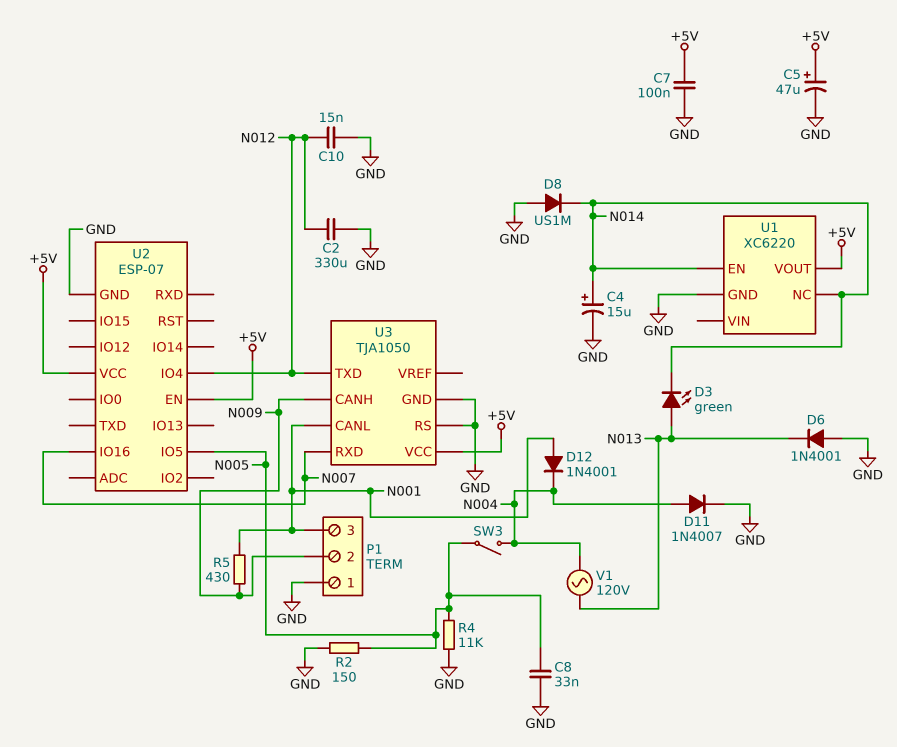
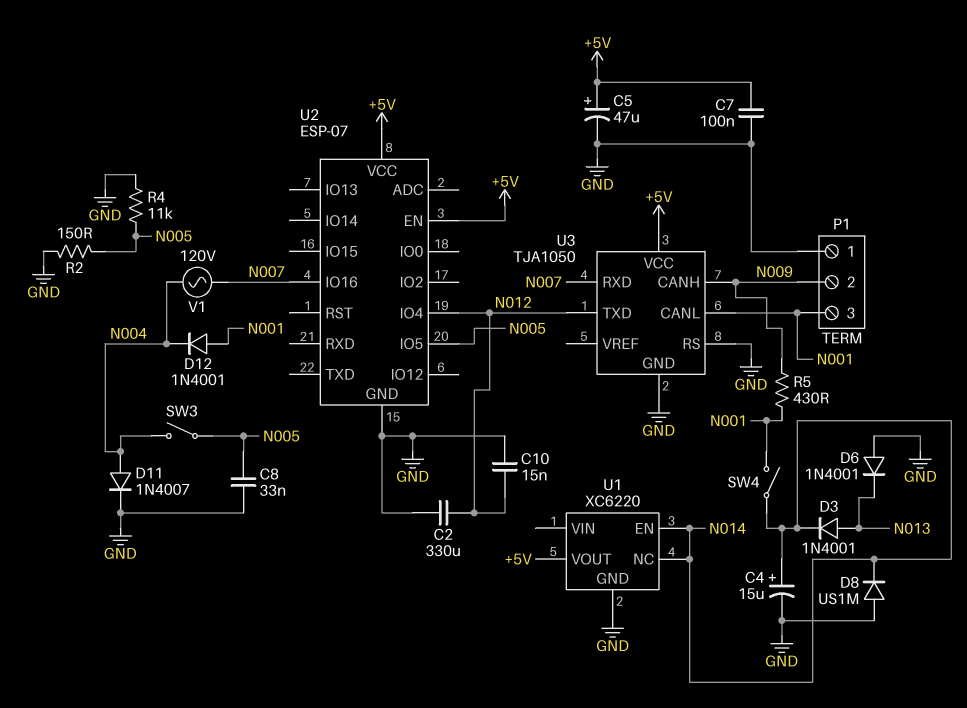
D3: LED green (A N013, K N014) -> diode 1N4001 (A N013, K N014)
SW4: none -> switch (N001, N014)
V1: AC 120V (N004, N013) -> AC 120V (N004, N007)

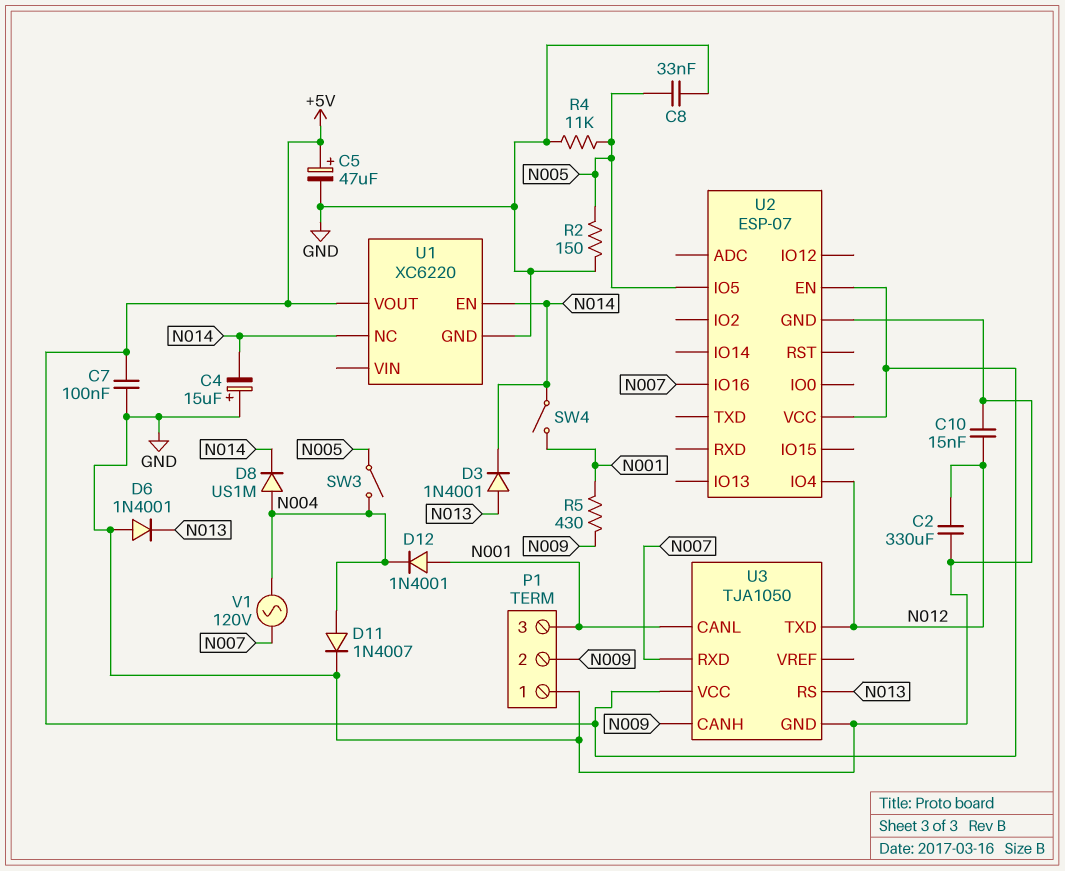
C4: 15uF (plus N014, minus GND) -> 15uF (plus GND, minus N014)
D8: diode US1M (A GND, K N014) -> diode US1M (A N004, K N014)
U3 pin RS: GND -> N013

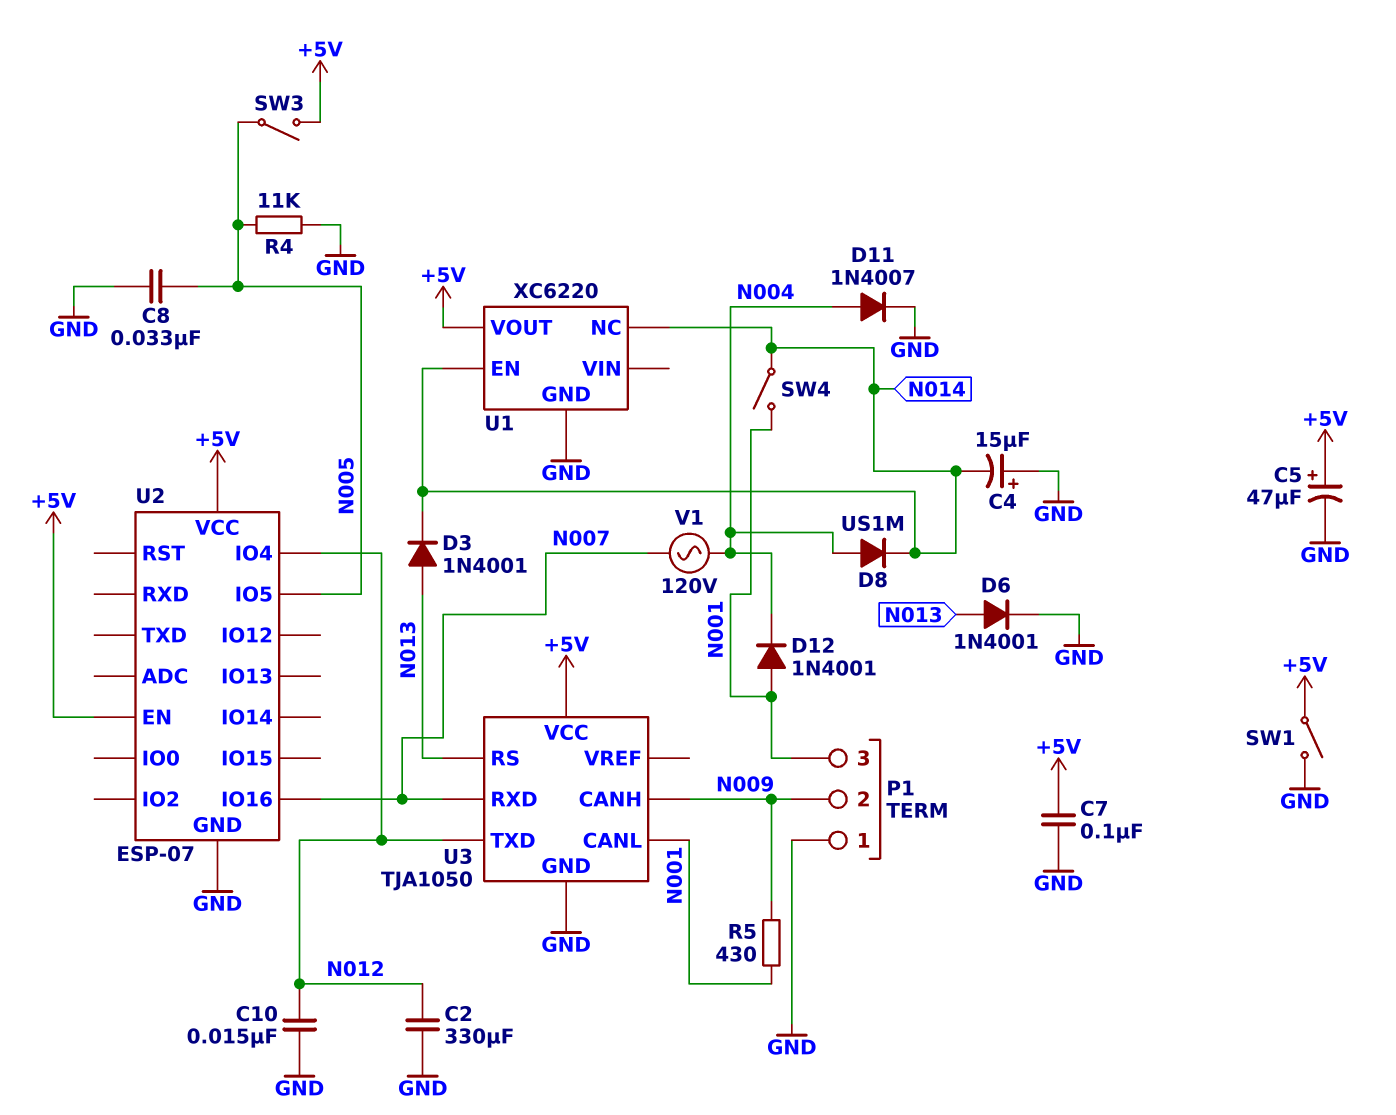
D6: diode 1N4001 (A GND, K N013) -> diode 1N4001 (A N013, K GND)
R2: 150 (GND, N005) -> none
SW1: none -> switch (+5V, GND)
SW3: switch (N004, N005) -> switch (+5V, N005)

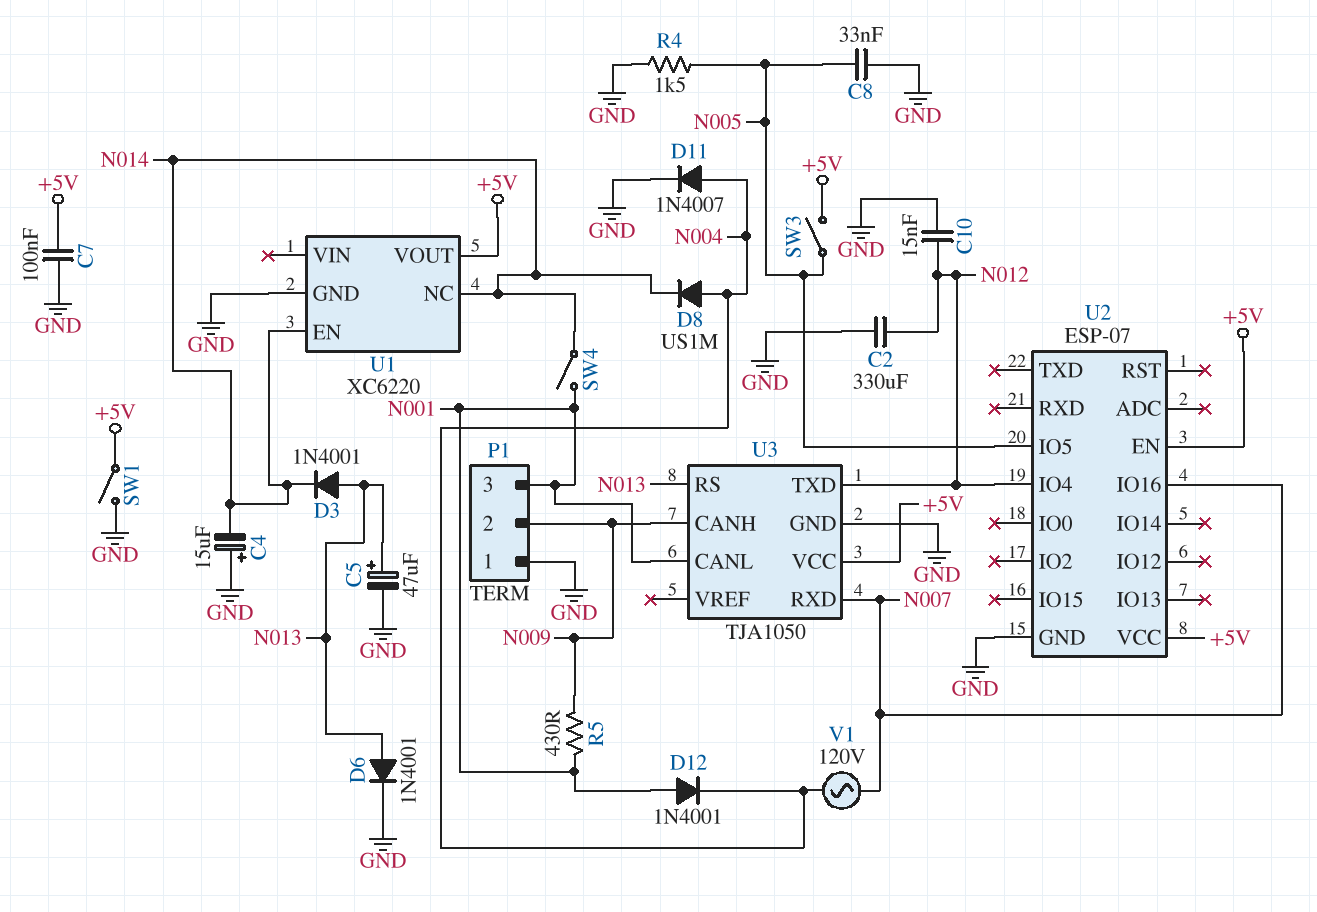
C5: 47uF (plus +5V, minus GND) -> 47uF (plus N013, minus GND)
R4: 11k (GND, N005) -> 1.5k (GND, N005)

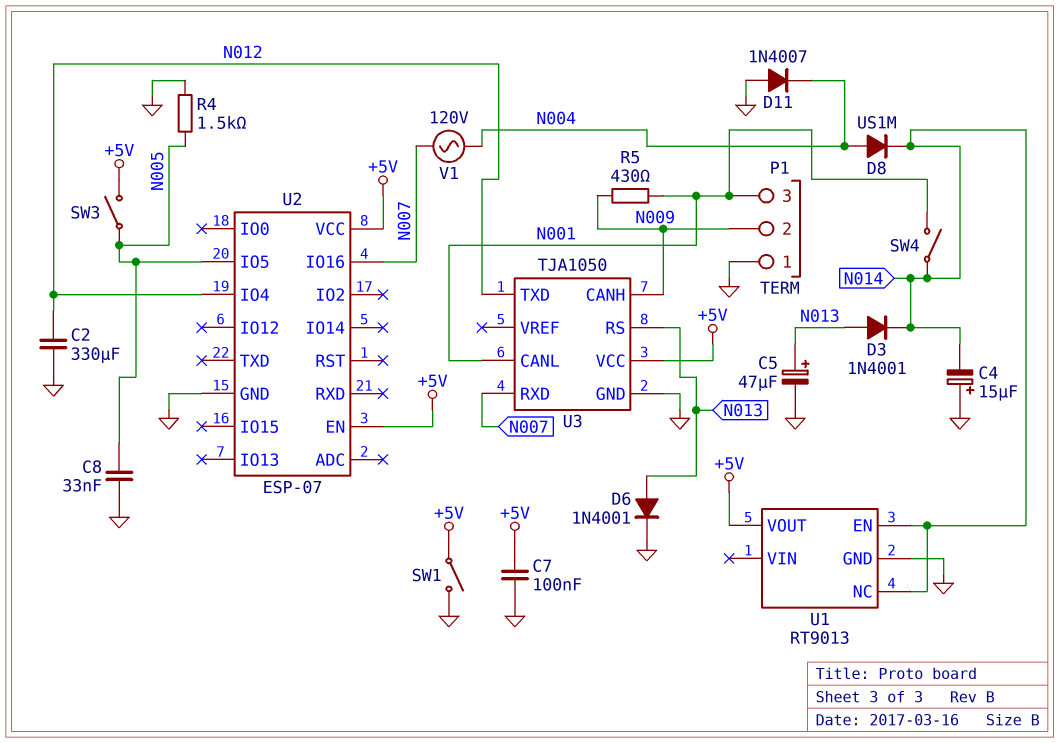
C10: 15nF (GND, N012) -> none
D11: diode 1N4007 (A N004, K GND) -> diode 1N4007 (A GND, K N004)
D12: diode 1N4001 (A N001, K N004) -> none
U1: XC6220 -> RT9013

